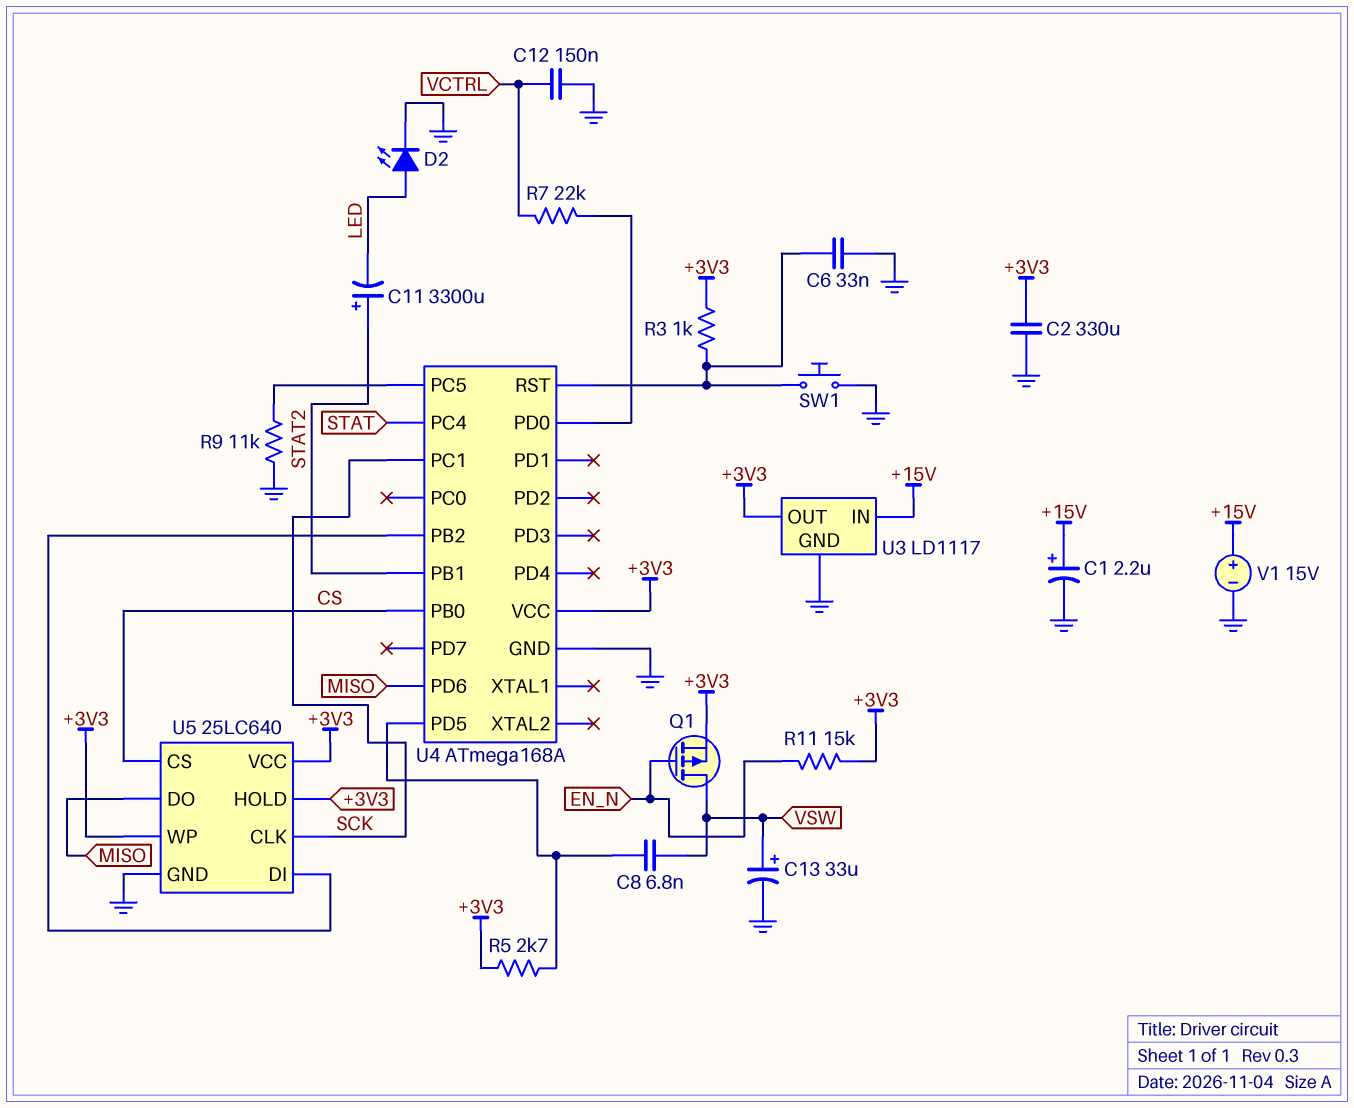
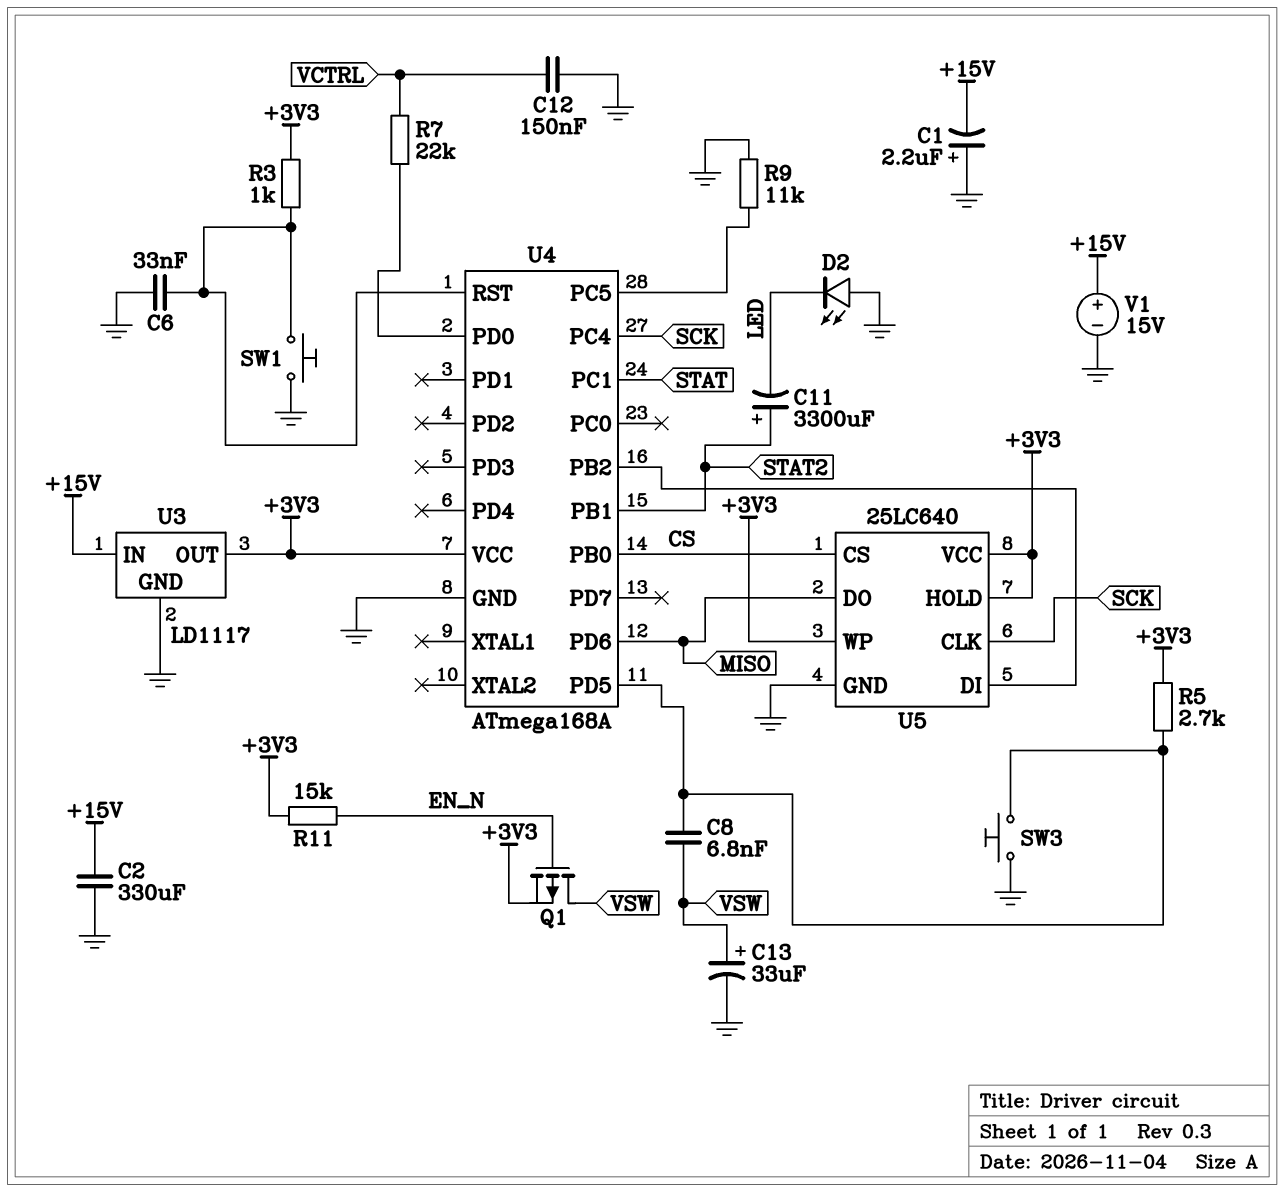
C1: 2.2uF (plus +15V, minus GND) -> 2.2uF (plus GND, minus +15V)
C2: 330uF (+3V3, GND) -> 330uF (+15V, GND)
D2: LED (A LED, K GND) -> LED (A GND, K LED)
SW3: none -> button (GND, U4/PD5)
U4 pin PC1: SCK -> STAT
U4 pin PC4: STAT -> SCK

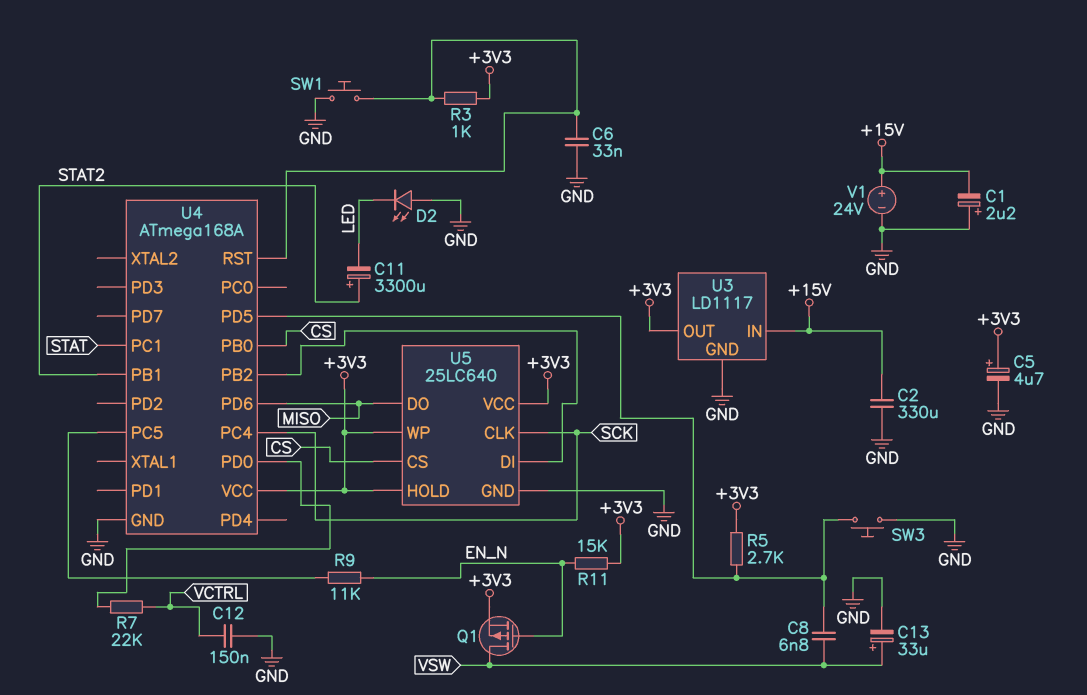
C5: none -> 4.7uF (plus +3V3, minus GND)
R9: 11k (GND, U4/PC5) -> 11k (EN_N, U4/PC5)
V1: 15V (plus +15V, minus GND) -> 24V (plus +15V, minus GND)

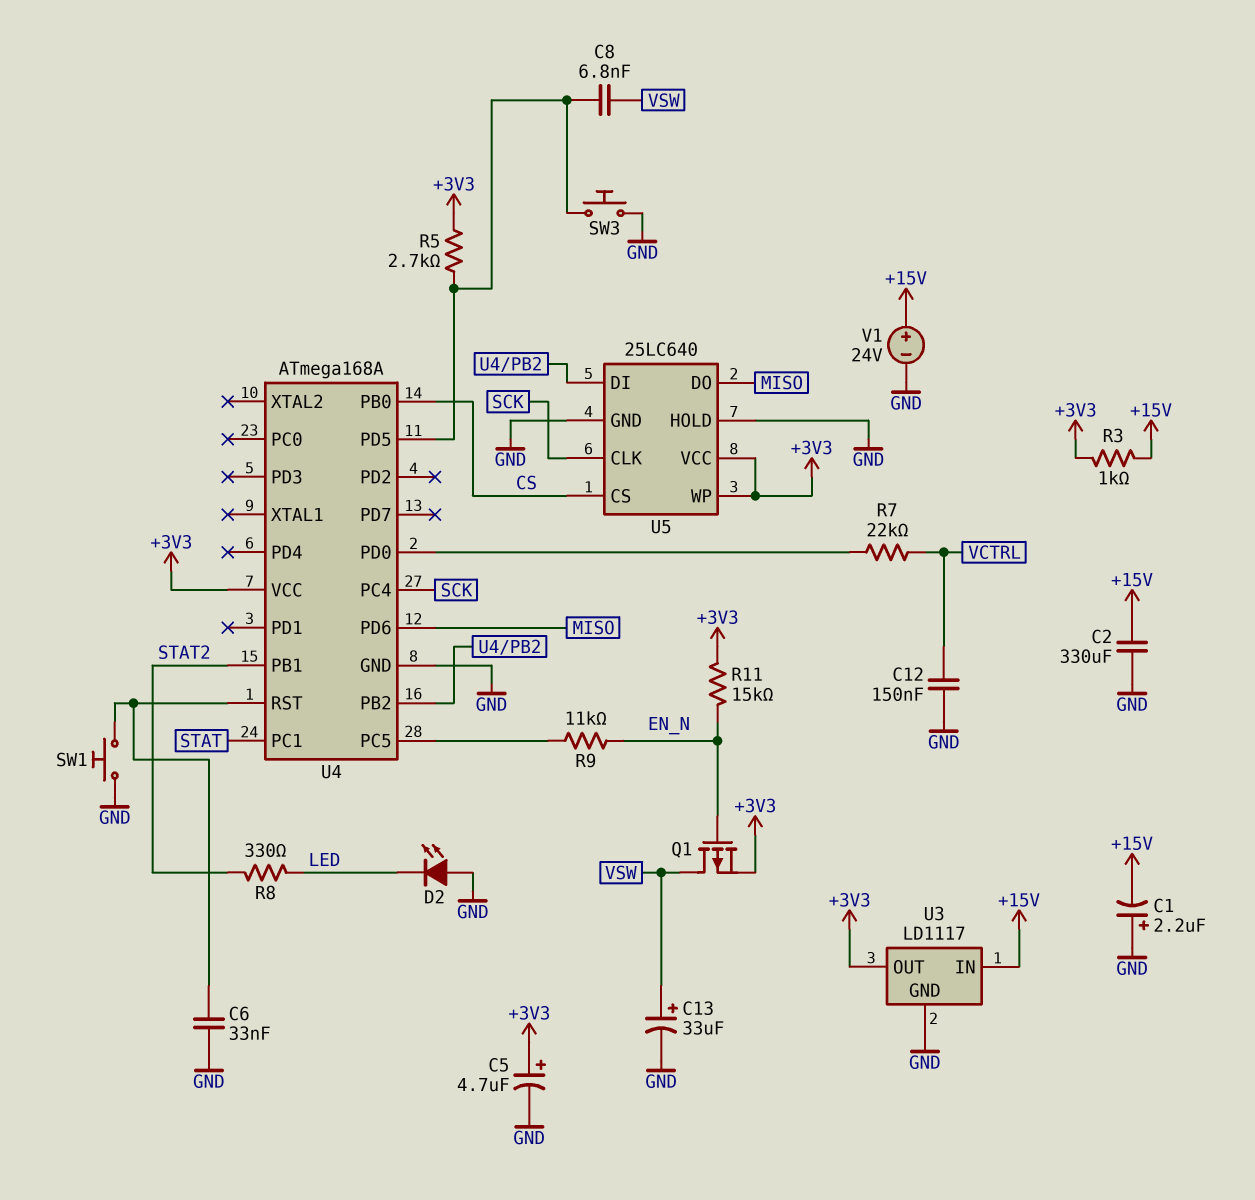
C11: 3300uF (plus STAT2, minus LED) -> none
R3: 1k (+3V3, U4/RST) -> 1k (+3V3, +15V)
R8: none -> 330 (LED, STAT2)
U5 pin HOLD: +3V3 -> GND

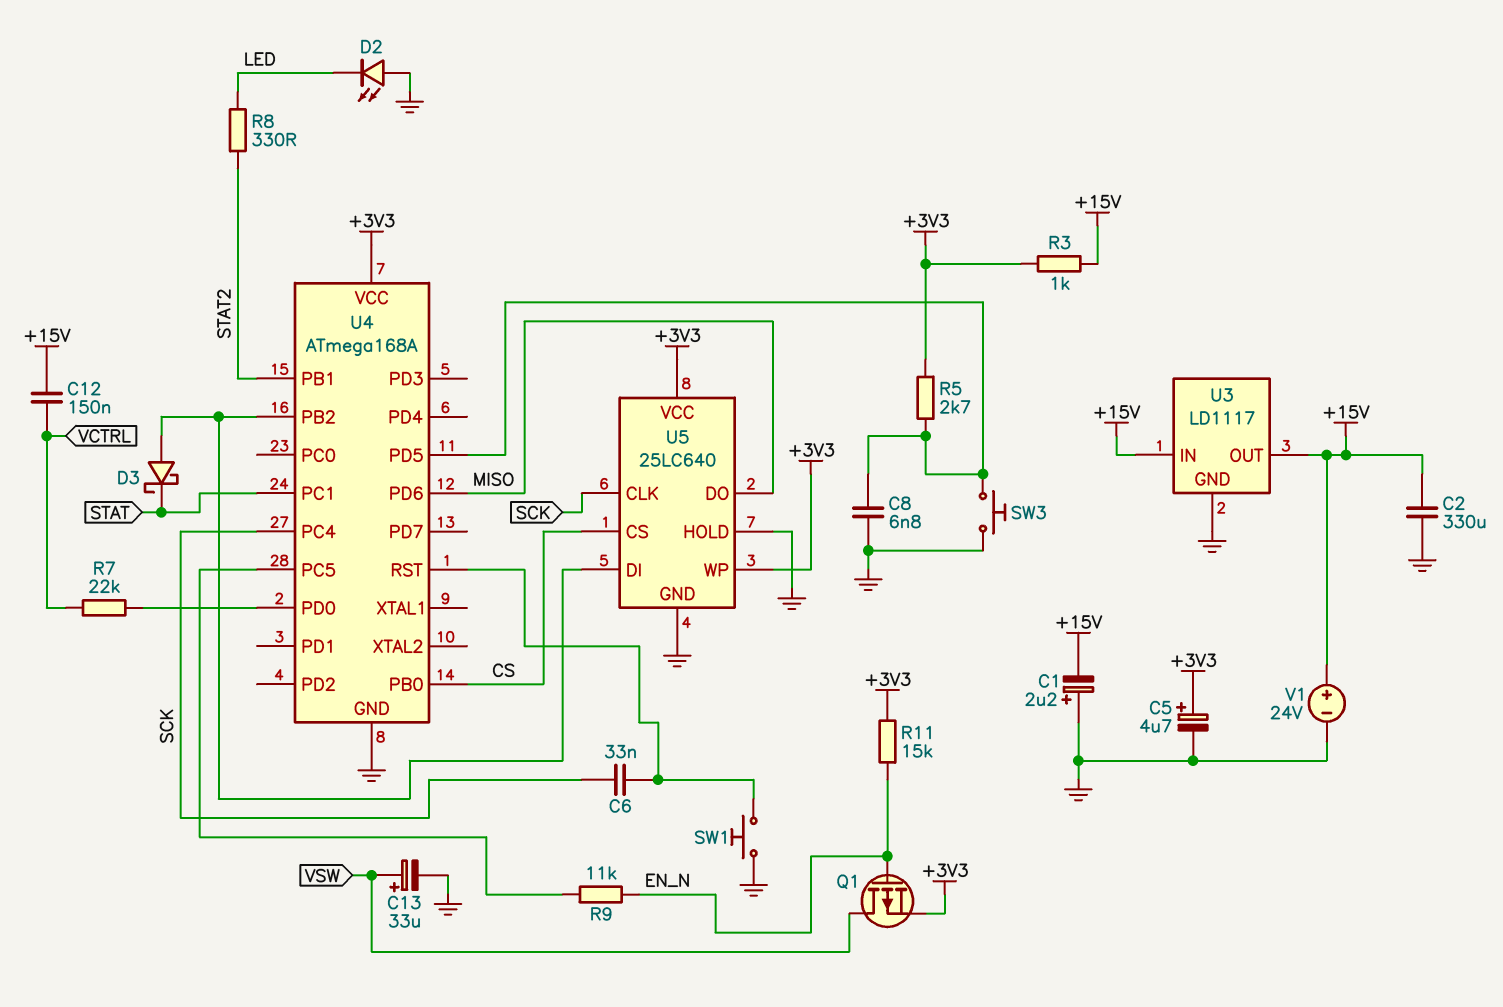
C6: 33nF (GND, U4/RST) -> 33nF (SCK, U4/RST)
C8: 6.8nF (U4/PD5, VSW) -> 6.8nF (GND, U4/PD5)
C12: 150nF (GND, VCTRL) -> 150nF (+15V, VCTRL)
D3: none -> schottky (A U4/PB2, K STAT)
U3 pin OUT: +3V3 -> +15V

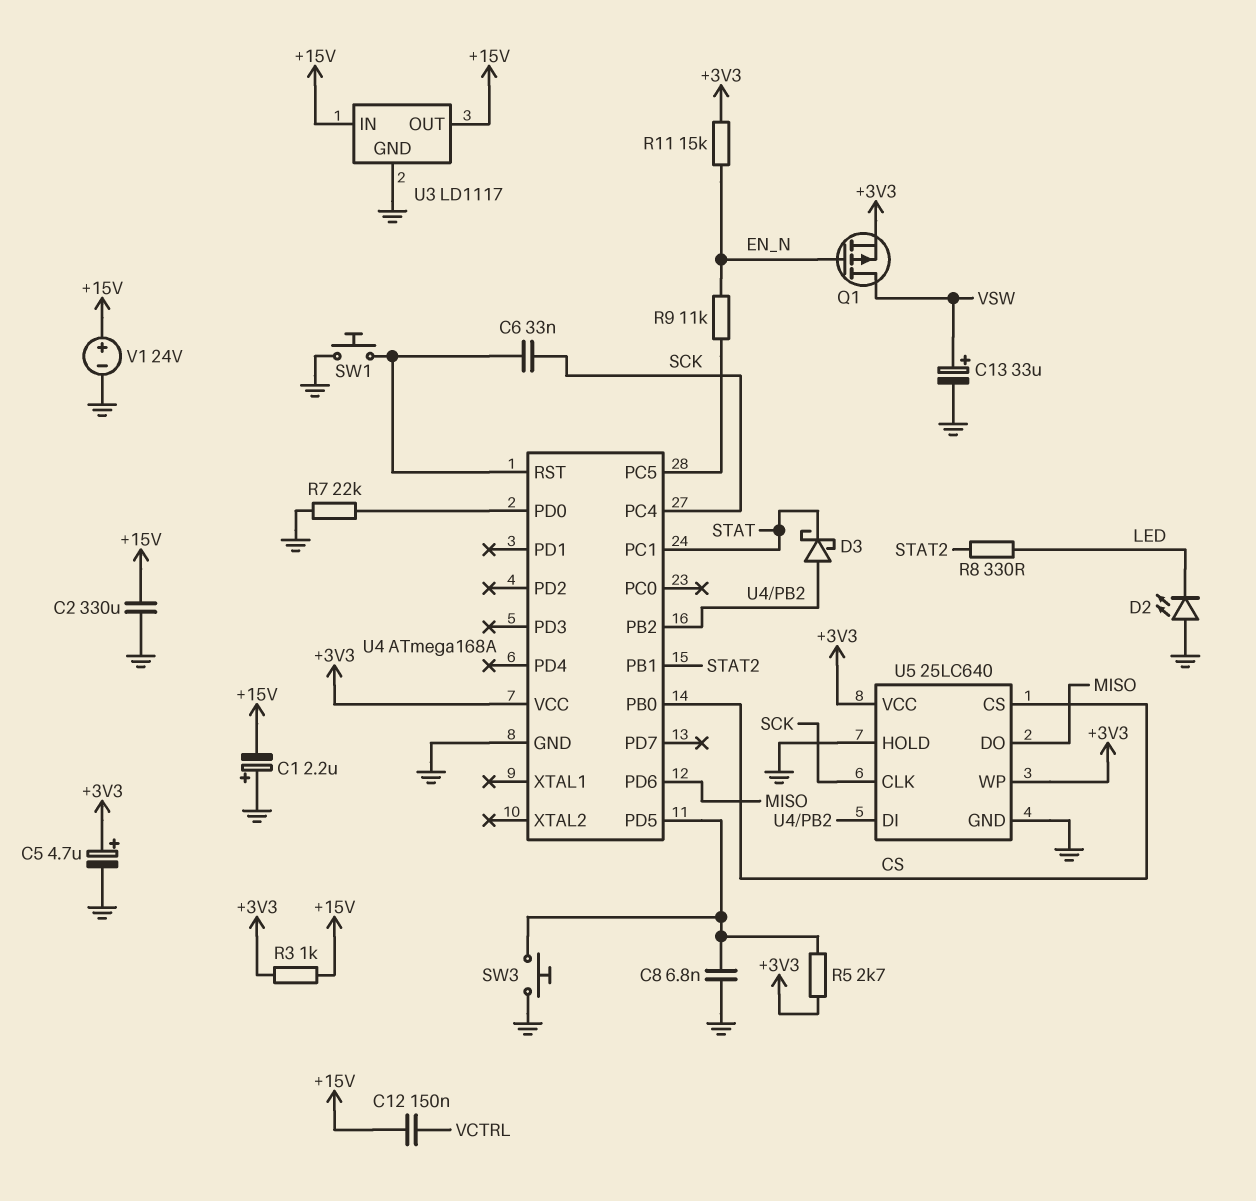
R7: 22k (U4/PD0, VCTRL) -> 22k (GND, U4/PD0)

